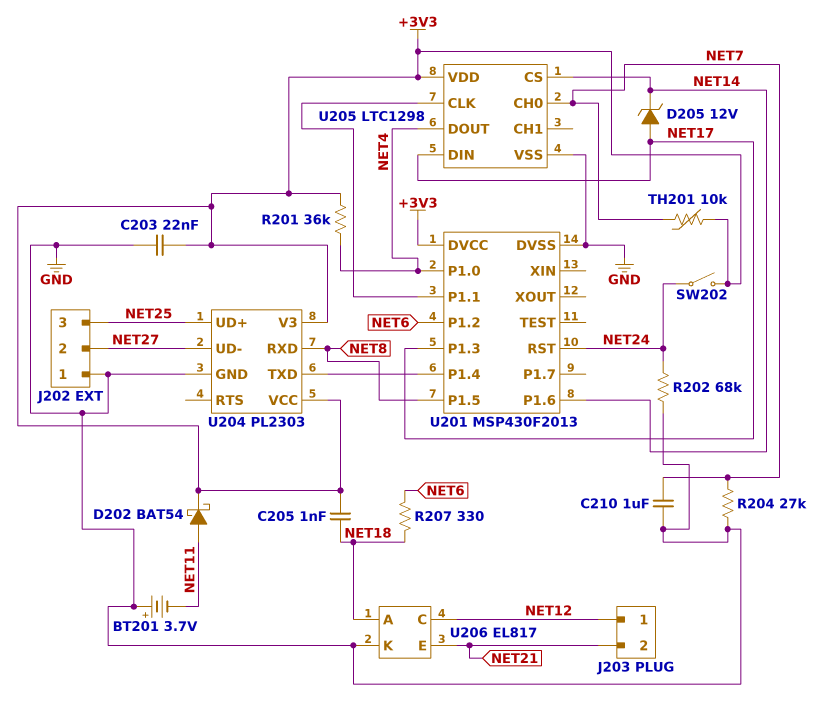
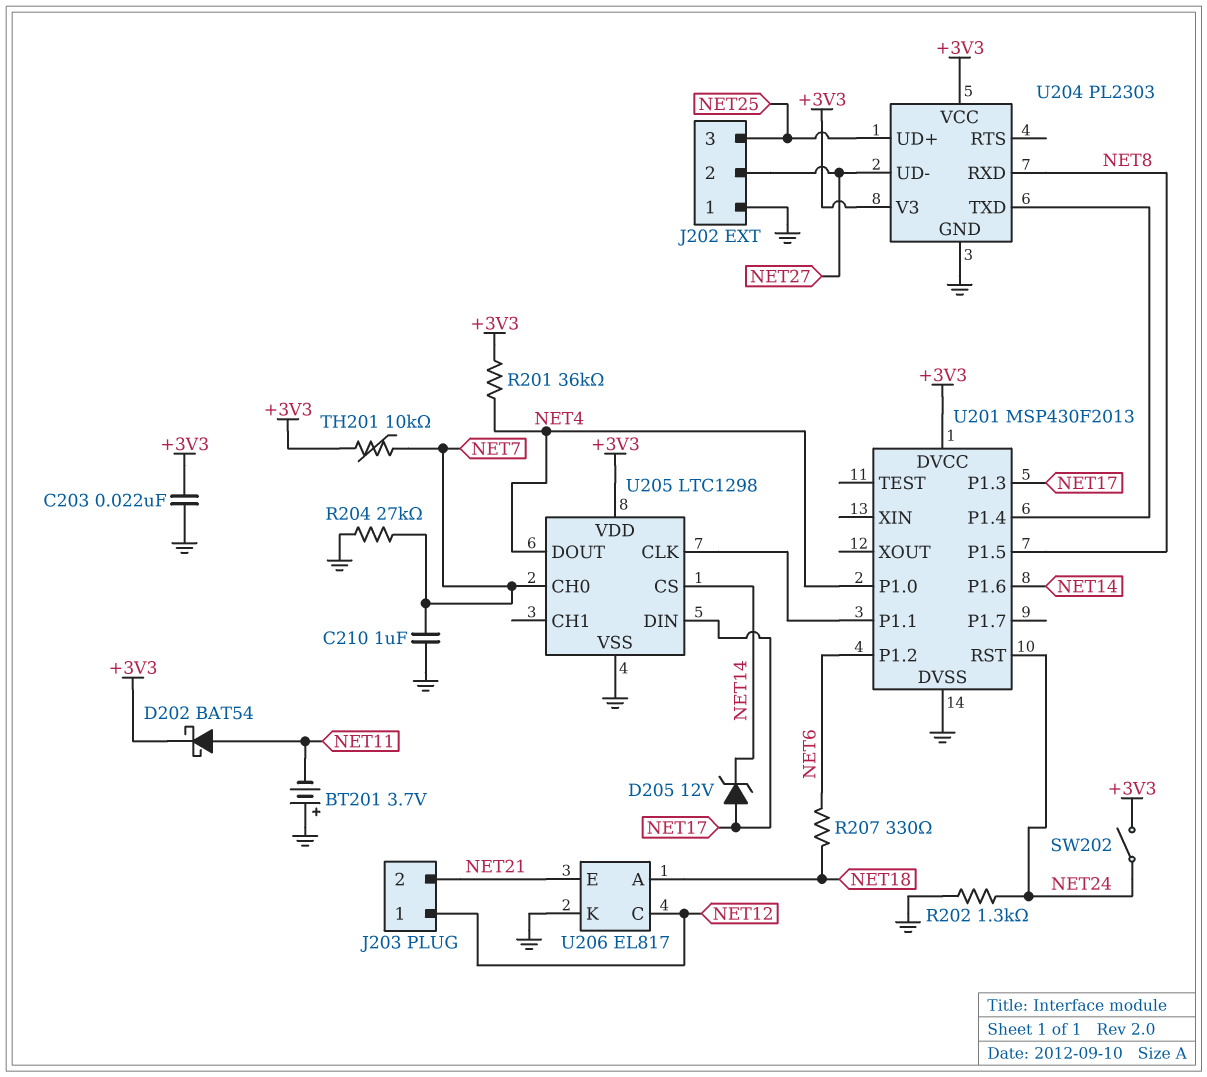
C205: 1nF (+3V3, NET18) -> none
R202: 68k (GND, NET24) -> 1.3k (GND, NET24)

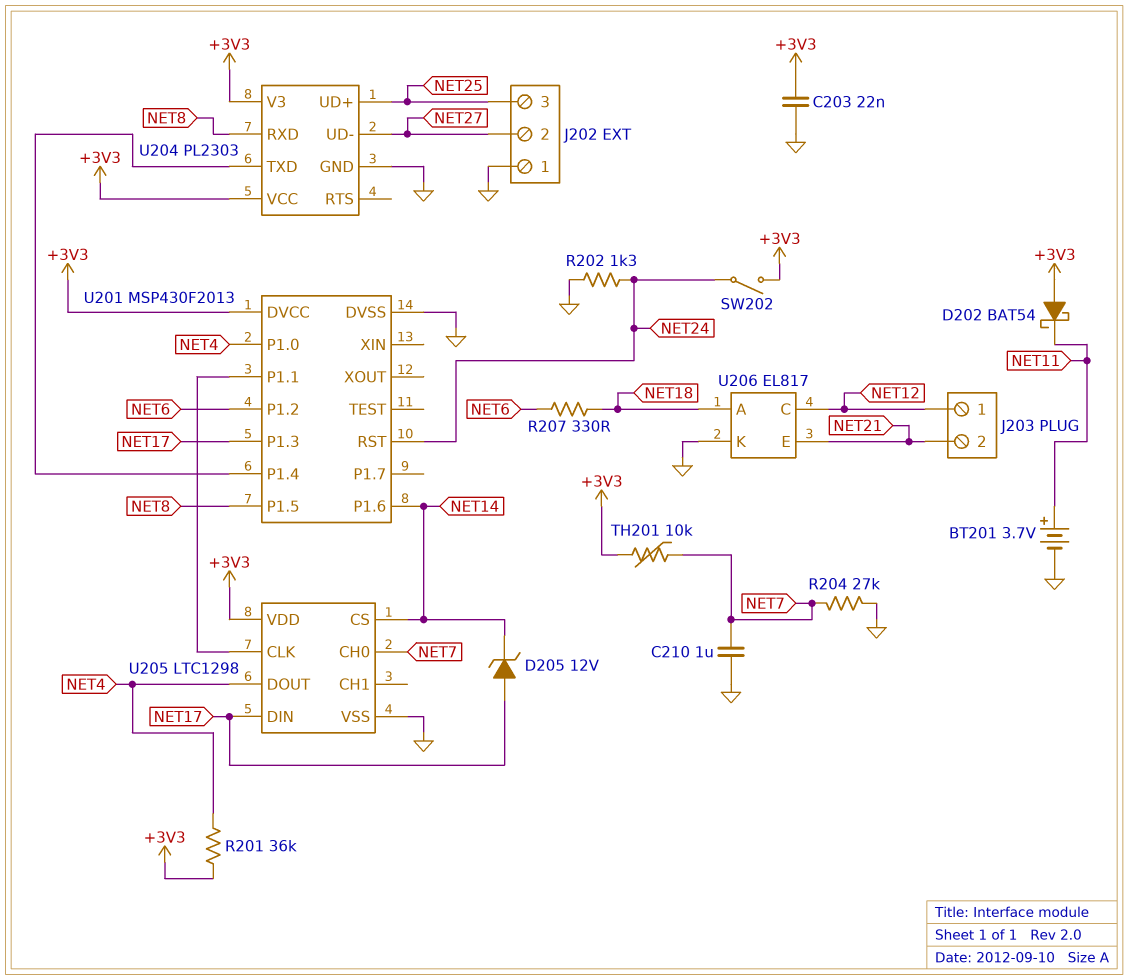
BT201: 3.7V (plus GND, minus NET11) -> 3.7V (plus NET11, minus GND)
D202: schottky BAT54 (A NET11, K +3V3) -> schottky BAT54 (A +3V3, K NET11)

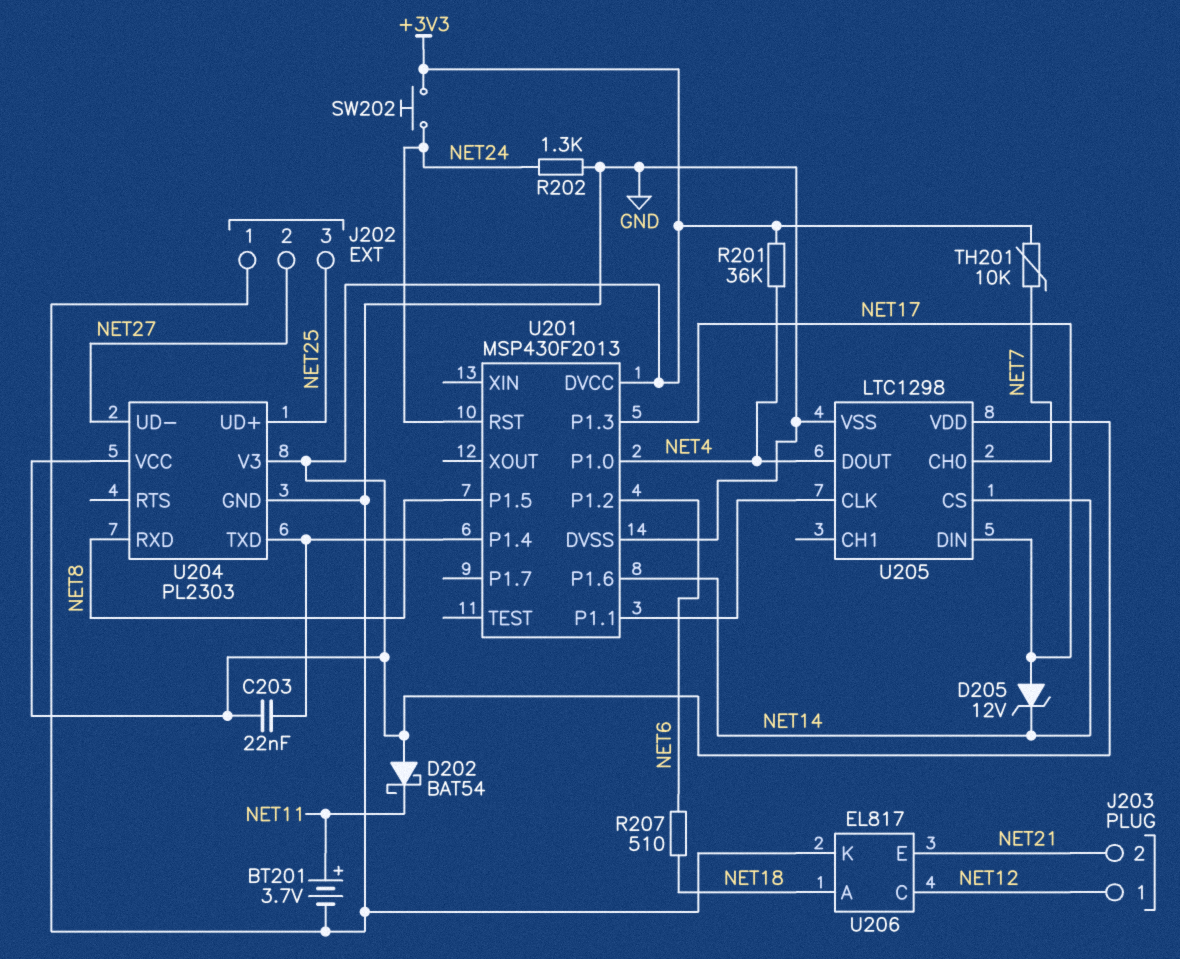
C203: 22nF (+3V3, GND) -> 22nF (+3V3, U201/P1.4)
C210: 1uF (GND, NET7) -> none
R204: 27k (GND, NET7) -> none
R207: 330 (NET6, NET18) -> 510 (NET6, NET18)
SW202: switch (+3V3, NET24) -> button (+3V3, NET24)

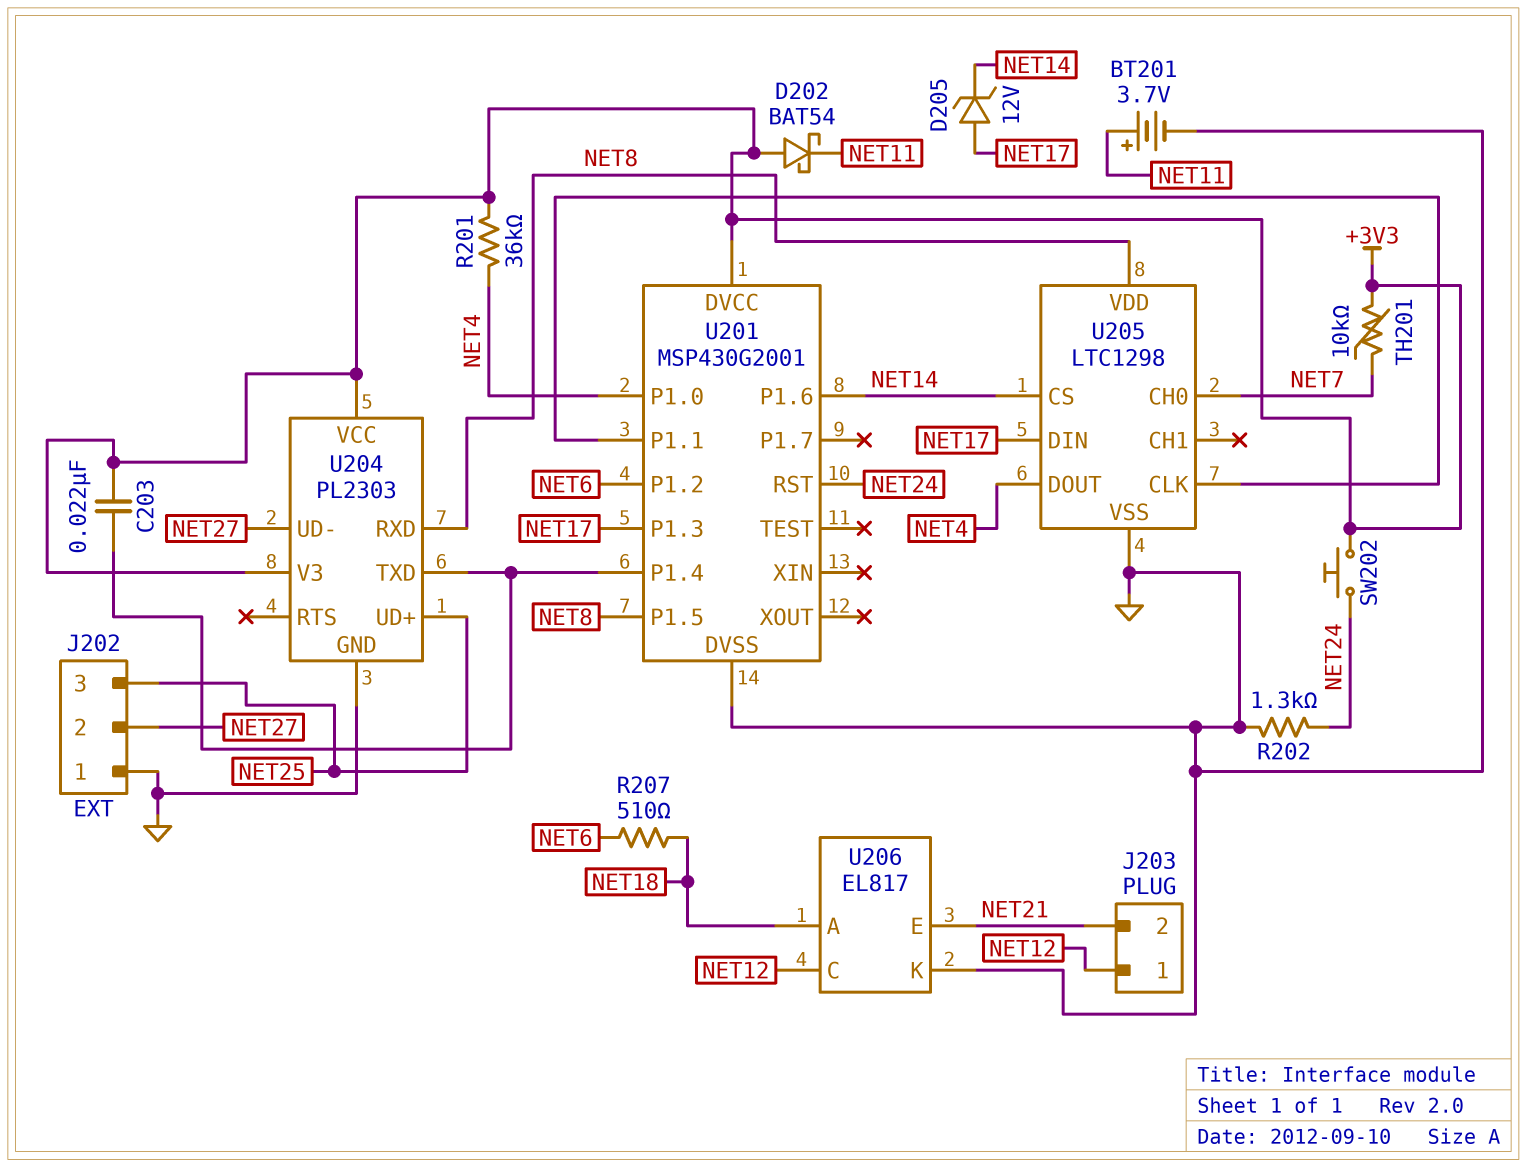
U201: MSP430F2013 -> MSP430G2001
U205 pin VDD: +3V3 -> NET8

